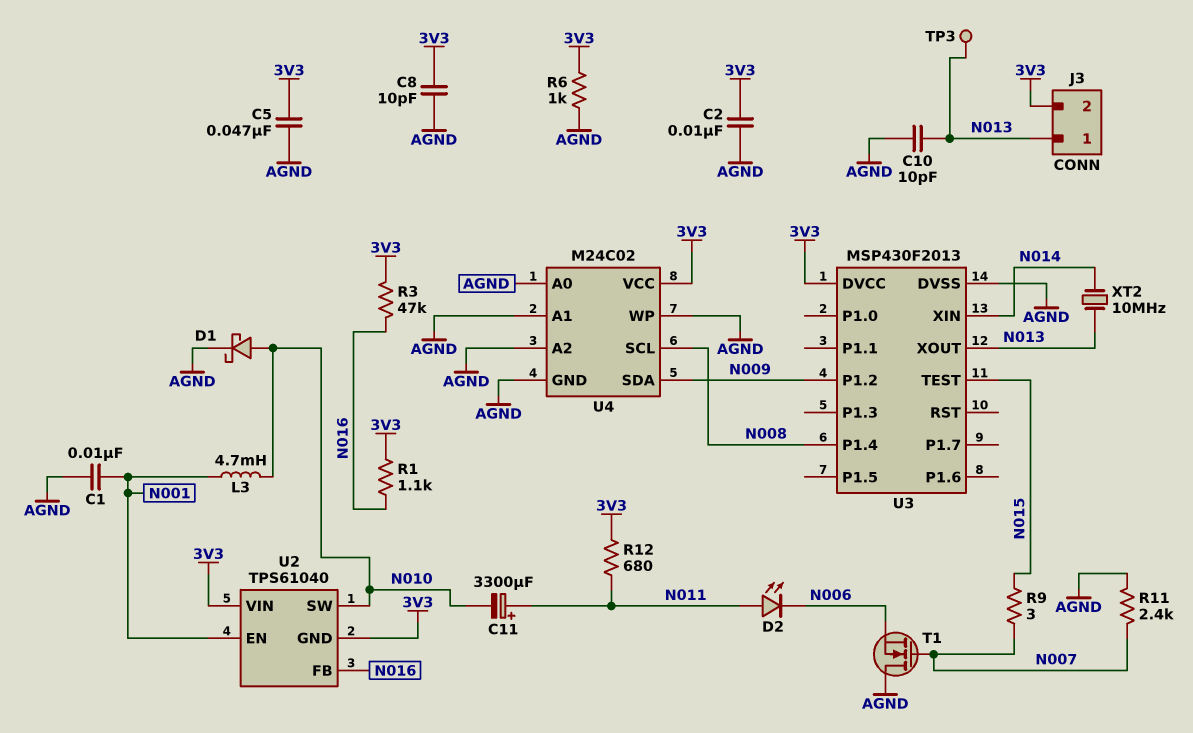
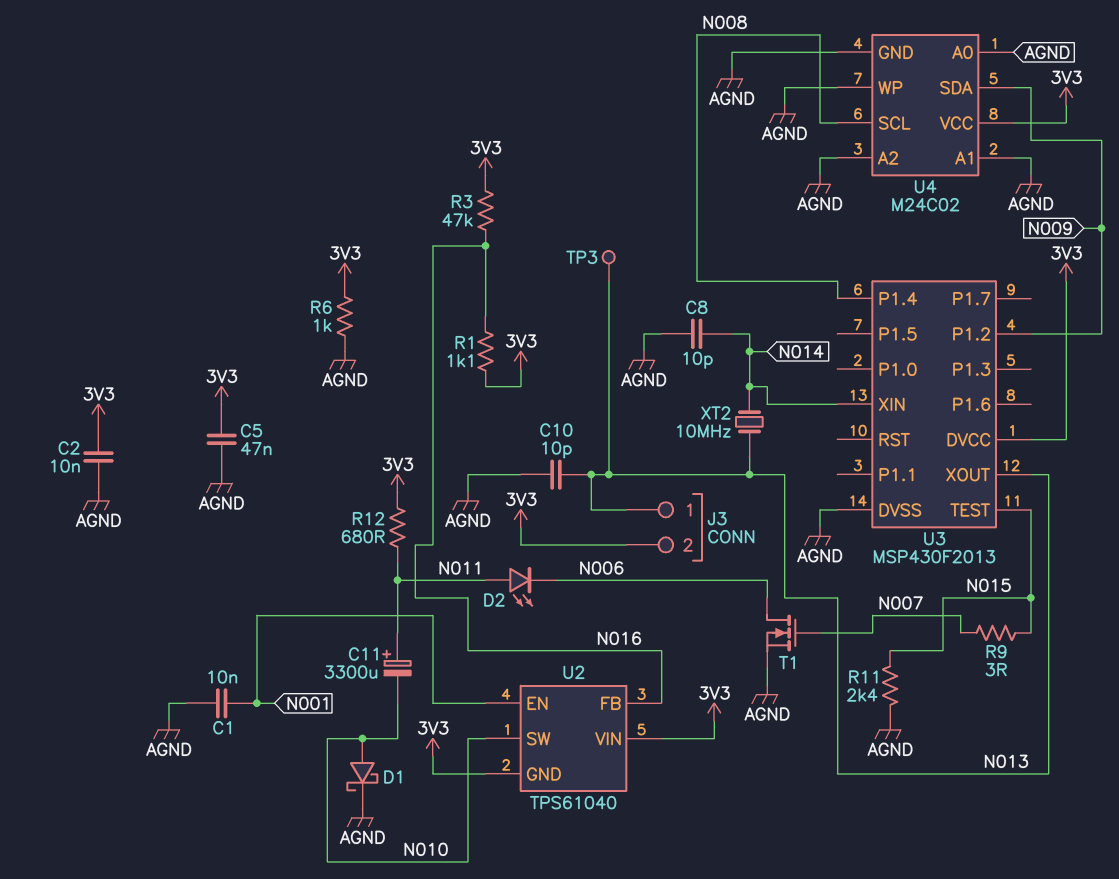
C8: 10pF (3V3, AGND) -> 10pF (AGND, N014)
L3: 4.7mH (N001, N010) -> none
R11: 2.4k (AGND, N007) -> 2.4k (AGND, N015)
T1: NMOS (G N007, D AGND, S N006) -> NMOS (G N007, D N006, S AGND)

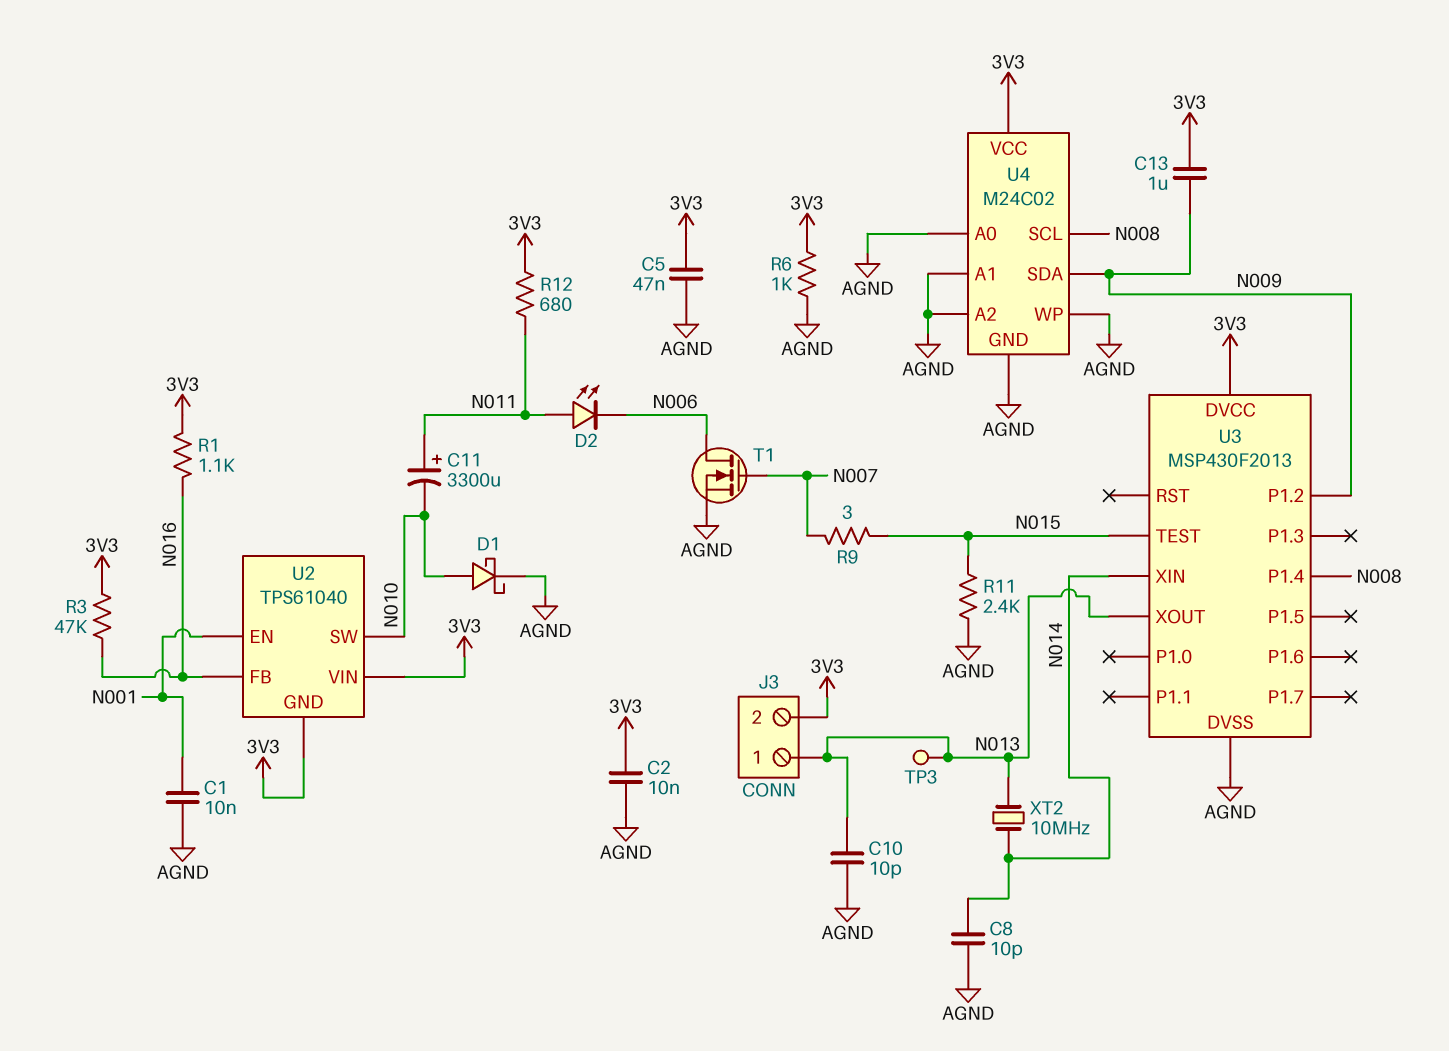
C13: none -> 1uF (3V3, N009)

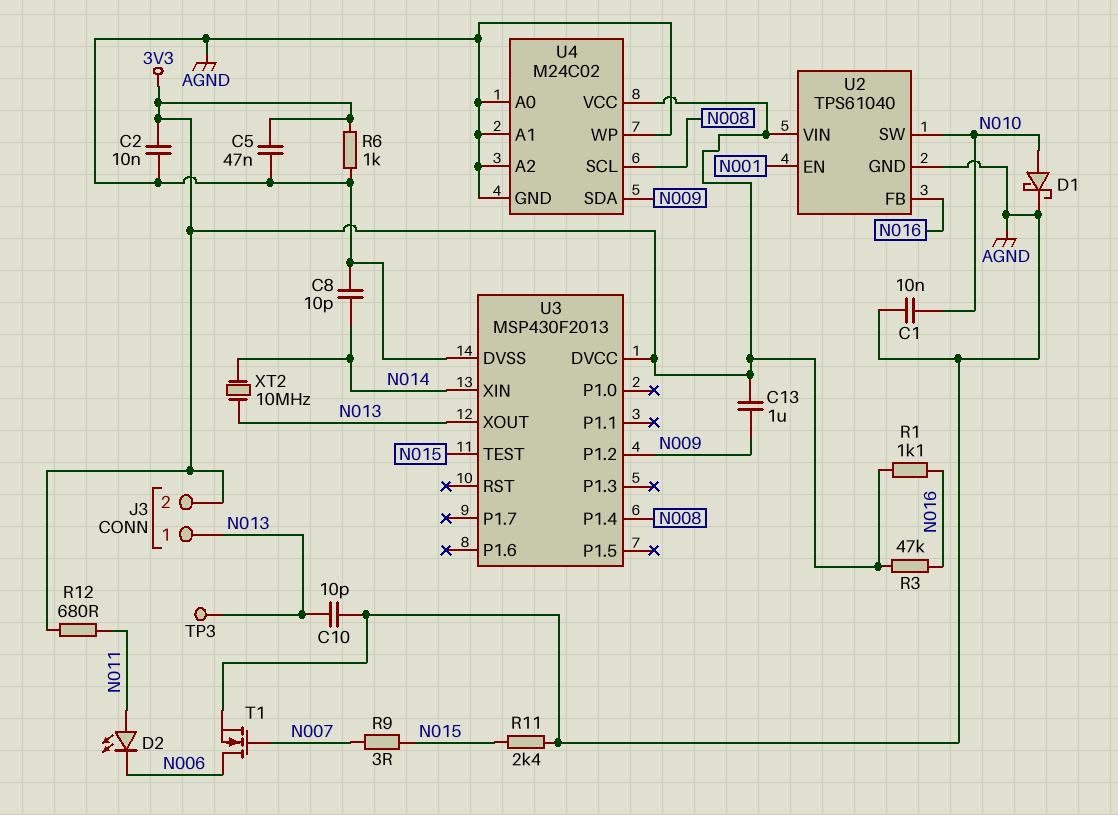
C1: 10nF (AGND, N001) -> 10nF (AGND, N010)
C11: 3300uF (plus N011, minus N010) -> none
U2 pin GND: 3V3 -> AGND

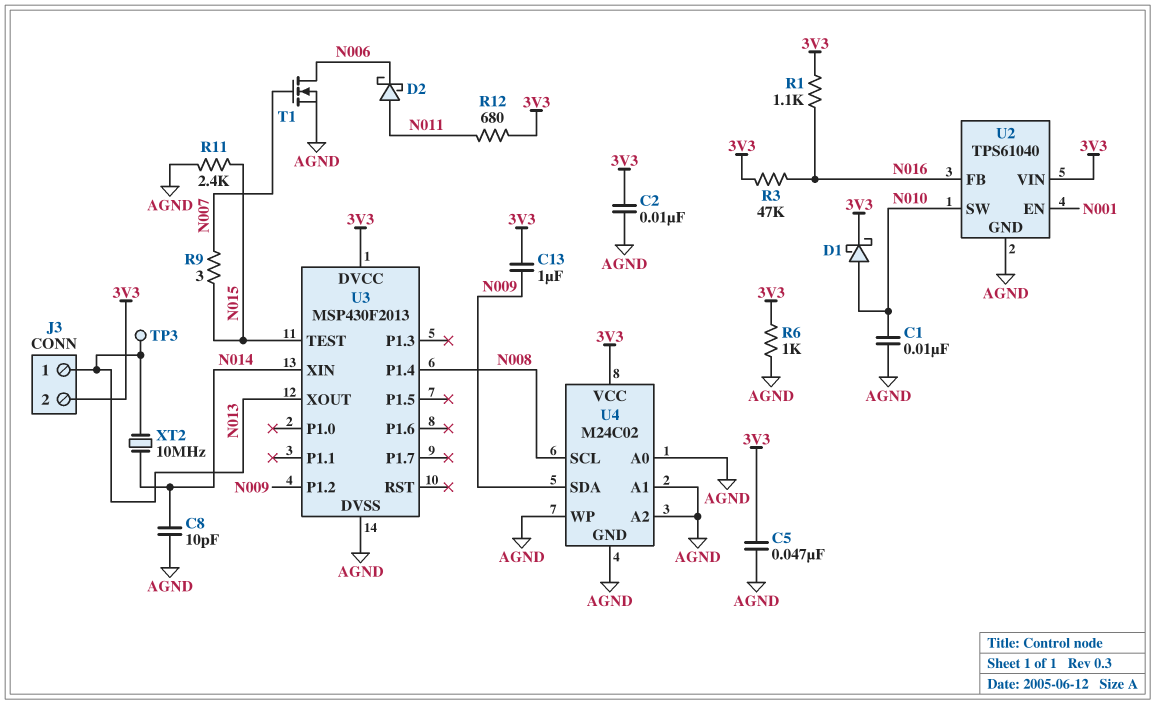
C10: 10pF (AGND, N013) -> none
D1: schottky (A N010, K AGND) -> schottky (A N010, K 3V3)
D2: LED (A N011, K N006) -> schottky (A N011, K N006)

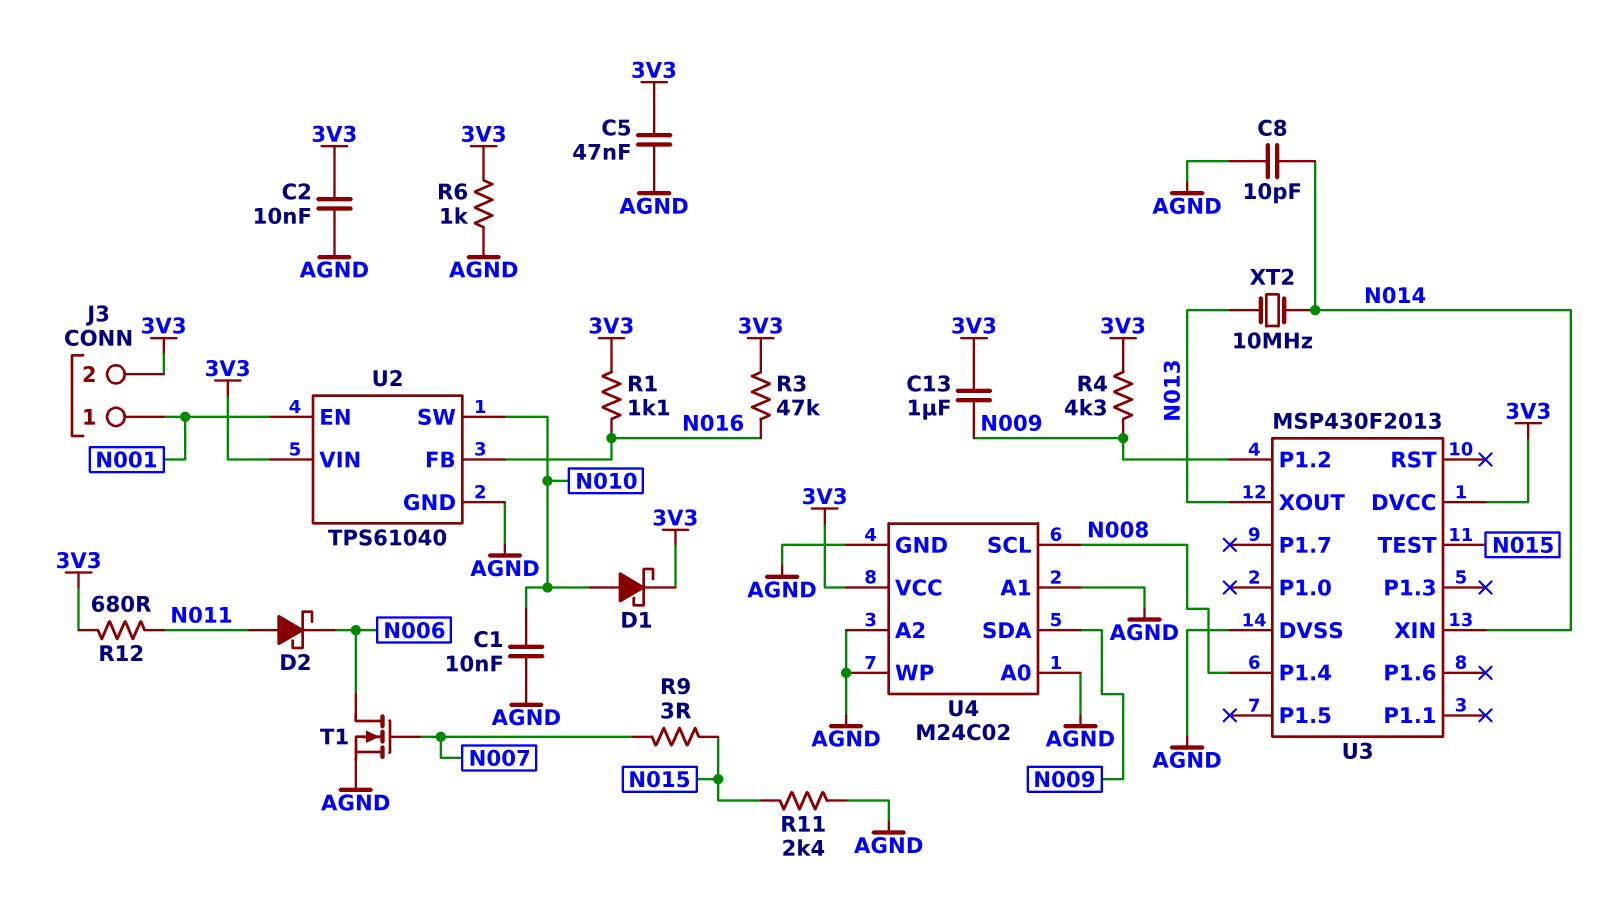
J3 pin 1: N013 -> N001
R4: none -> 4.3k (3V3, N009)
TP3: test point (N013) -> none

